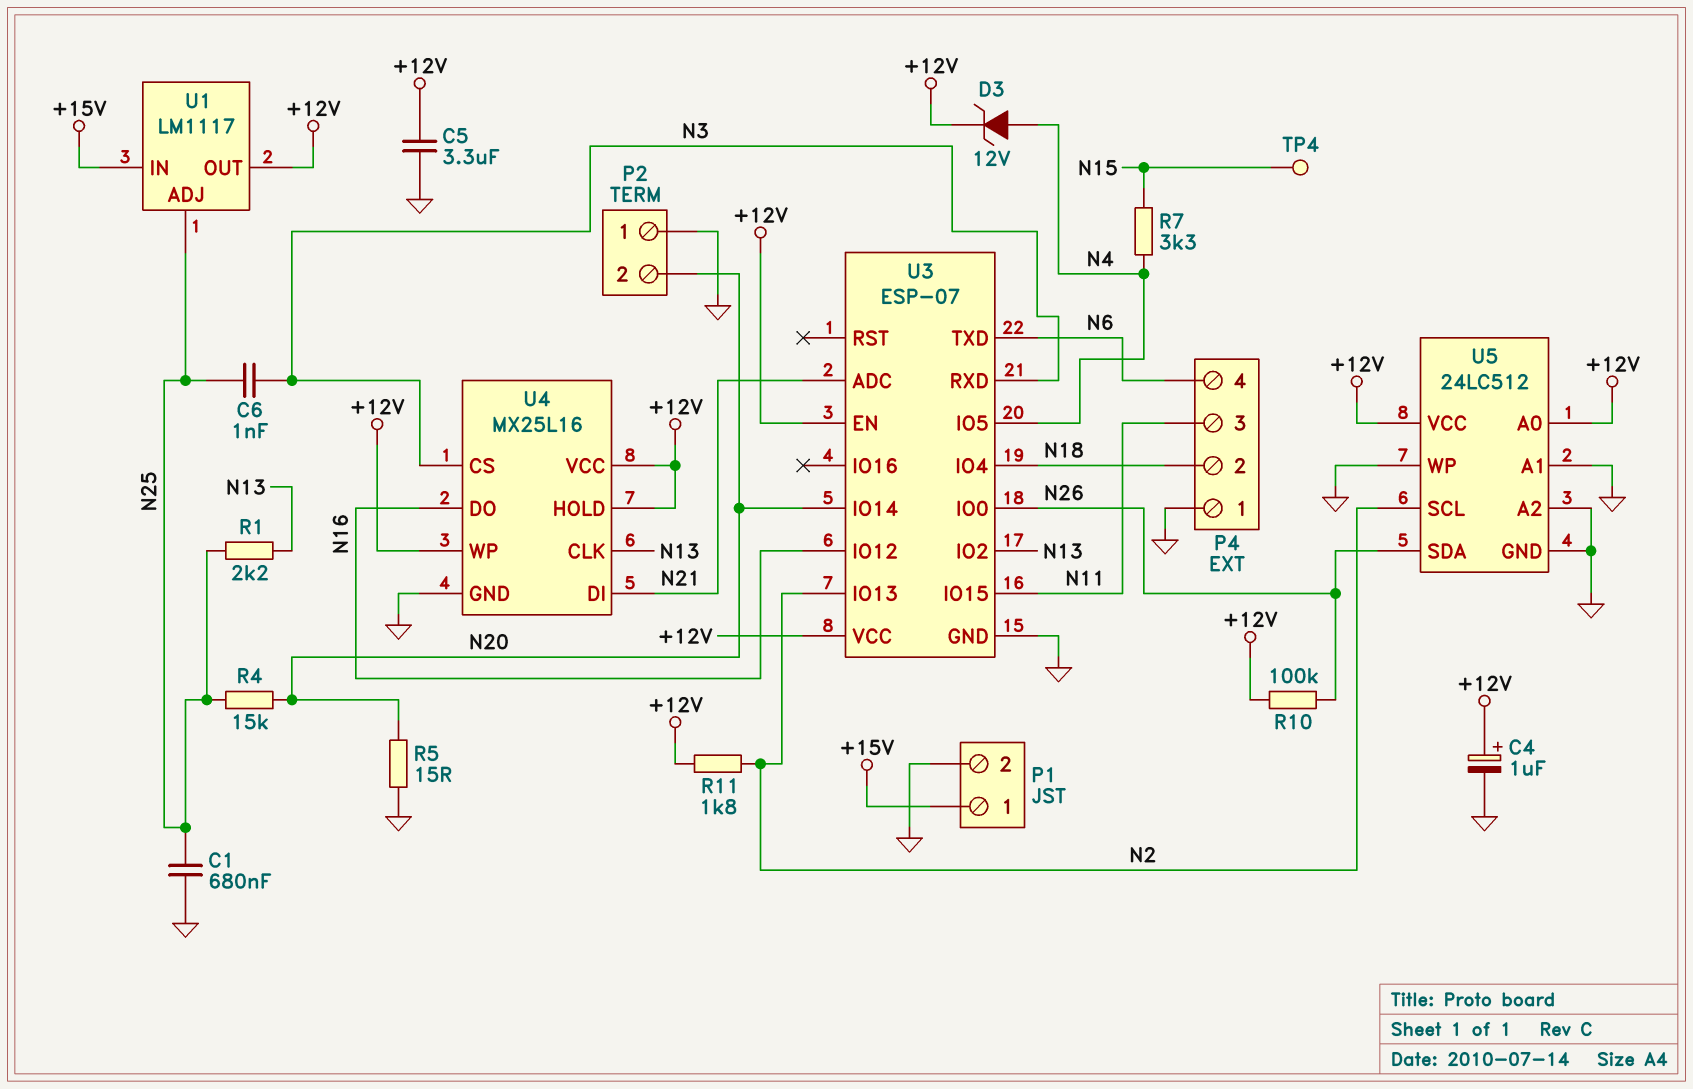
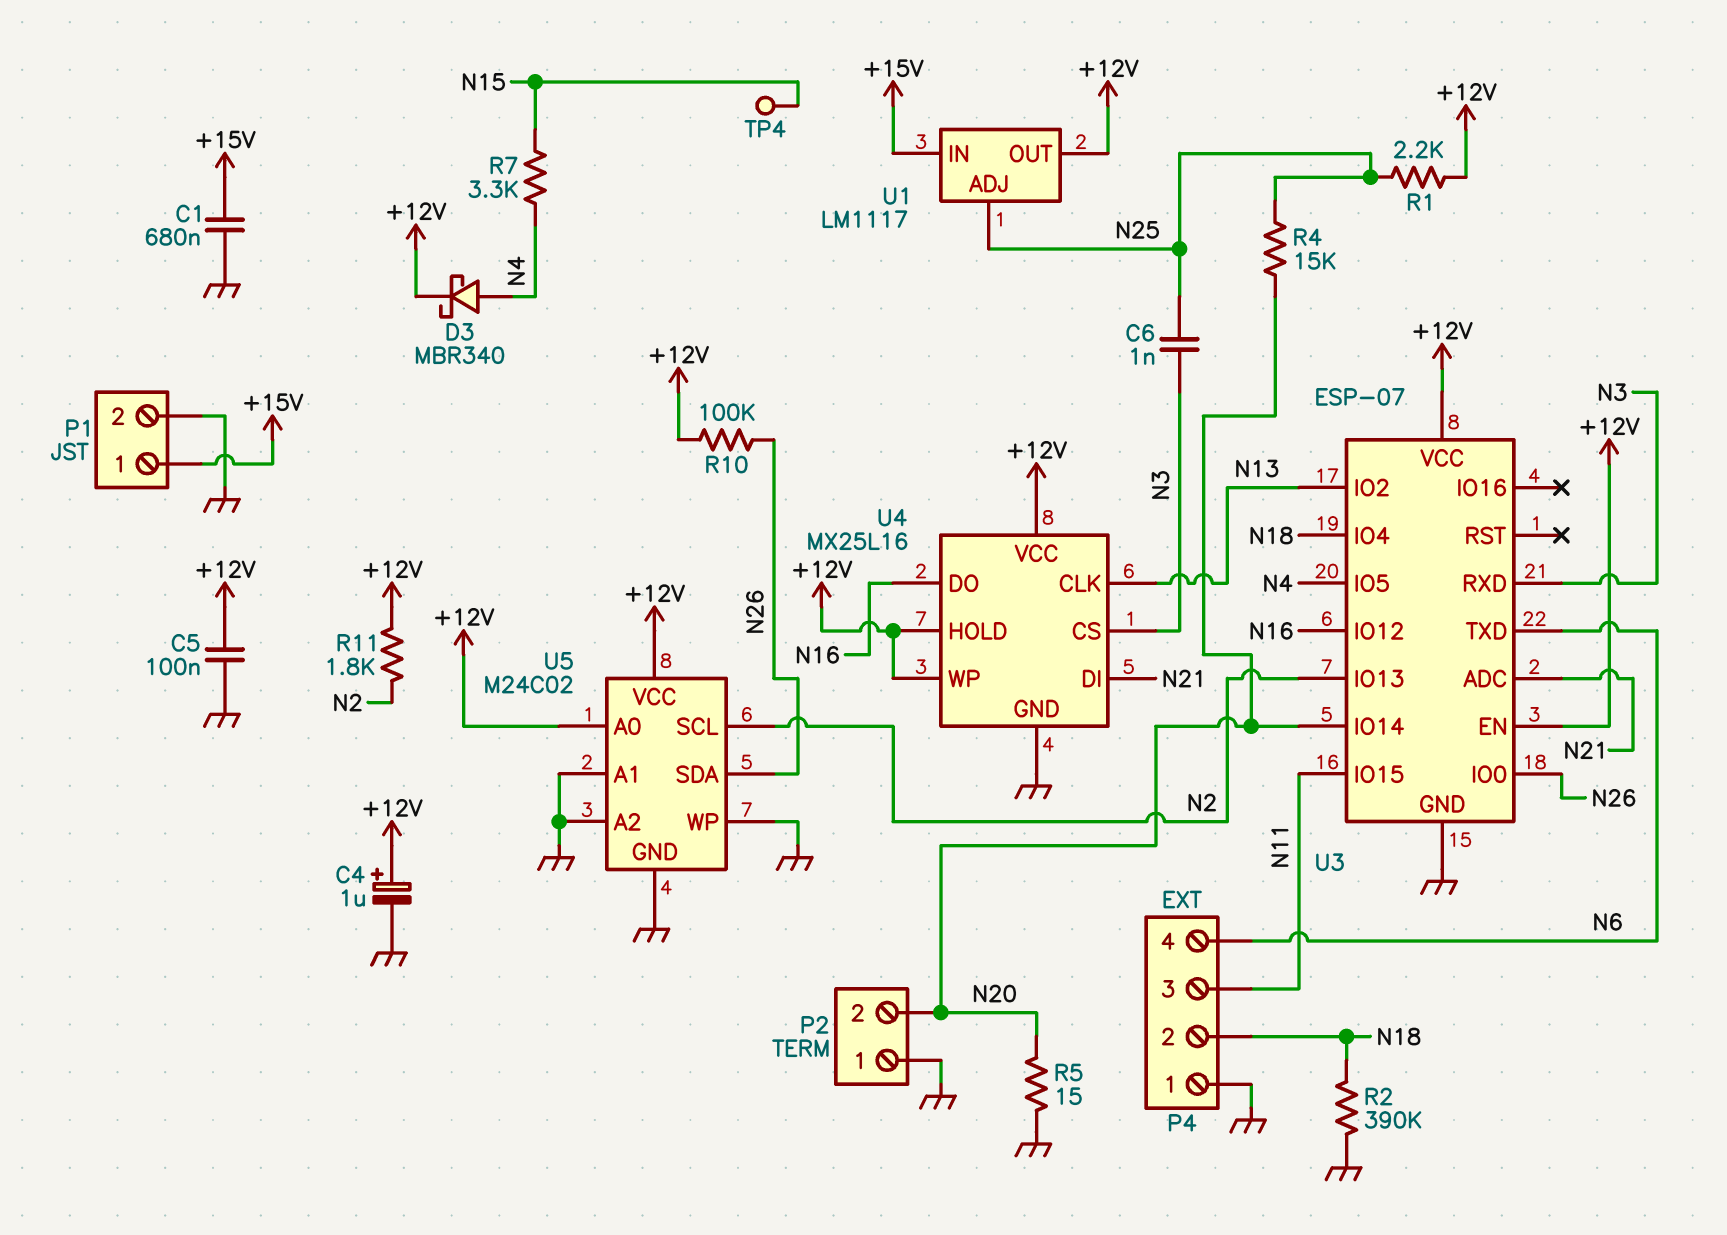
C1: 680nF (GND, N25) -> 680nF (+15V, GND)
C5: 3.3uF (+12V, GND) -> 100nF (+12V, GND)
D3: zener 12V (A N4, K +12V) -> schottky MBR340 (A N4, K +12V)
R1: 2.2k (N13, N25) -> 2.2k (+12V, N25)
R2: none -> 390k (GND, N18)
U5: 24LC512 -> M24C02

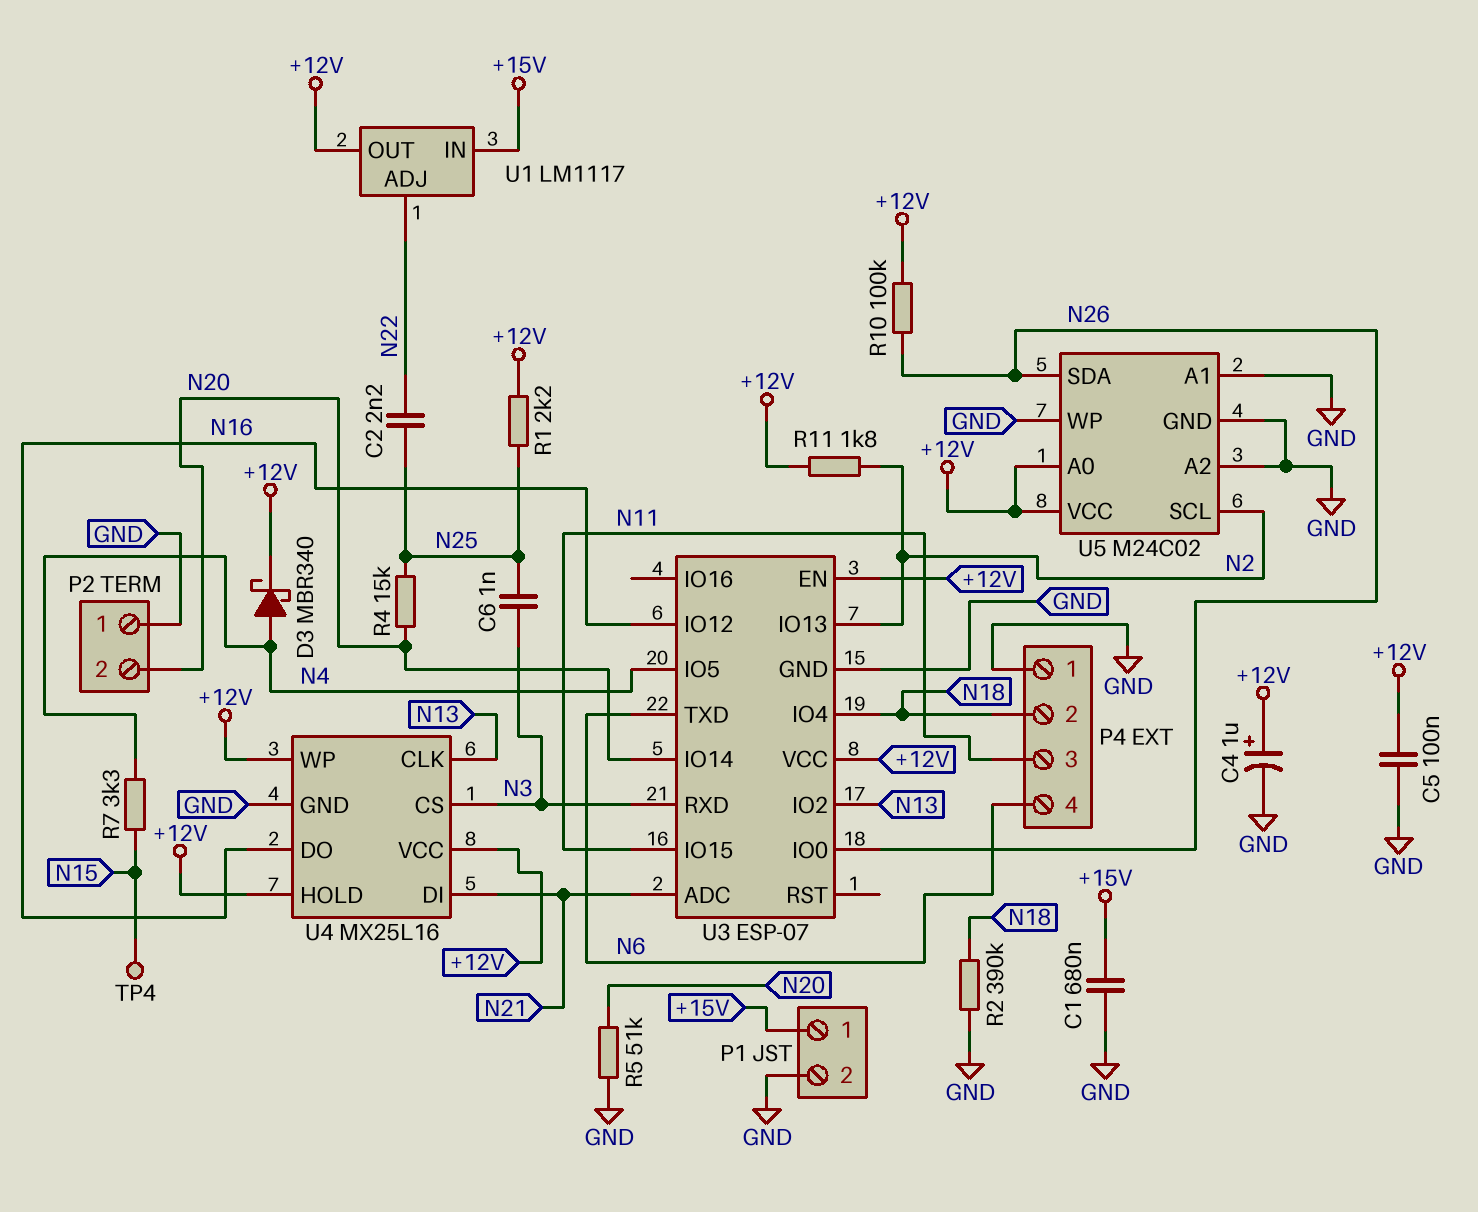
C2: none -> 2.2nF (N22, N25)
R5: 15 (GND, N20) -> 51k (GND, N20)
U1 pin ADJ: N25 -> N22

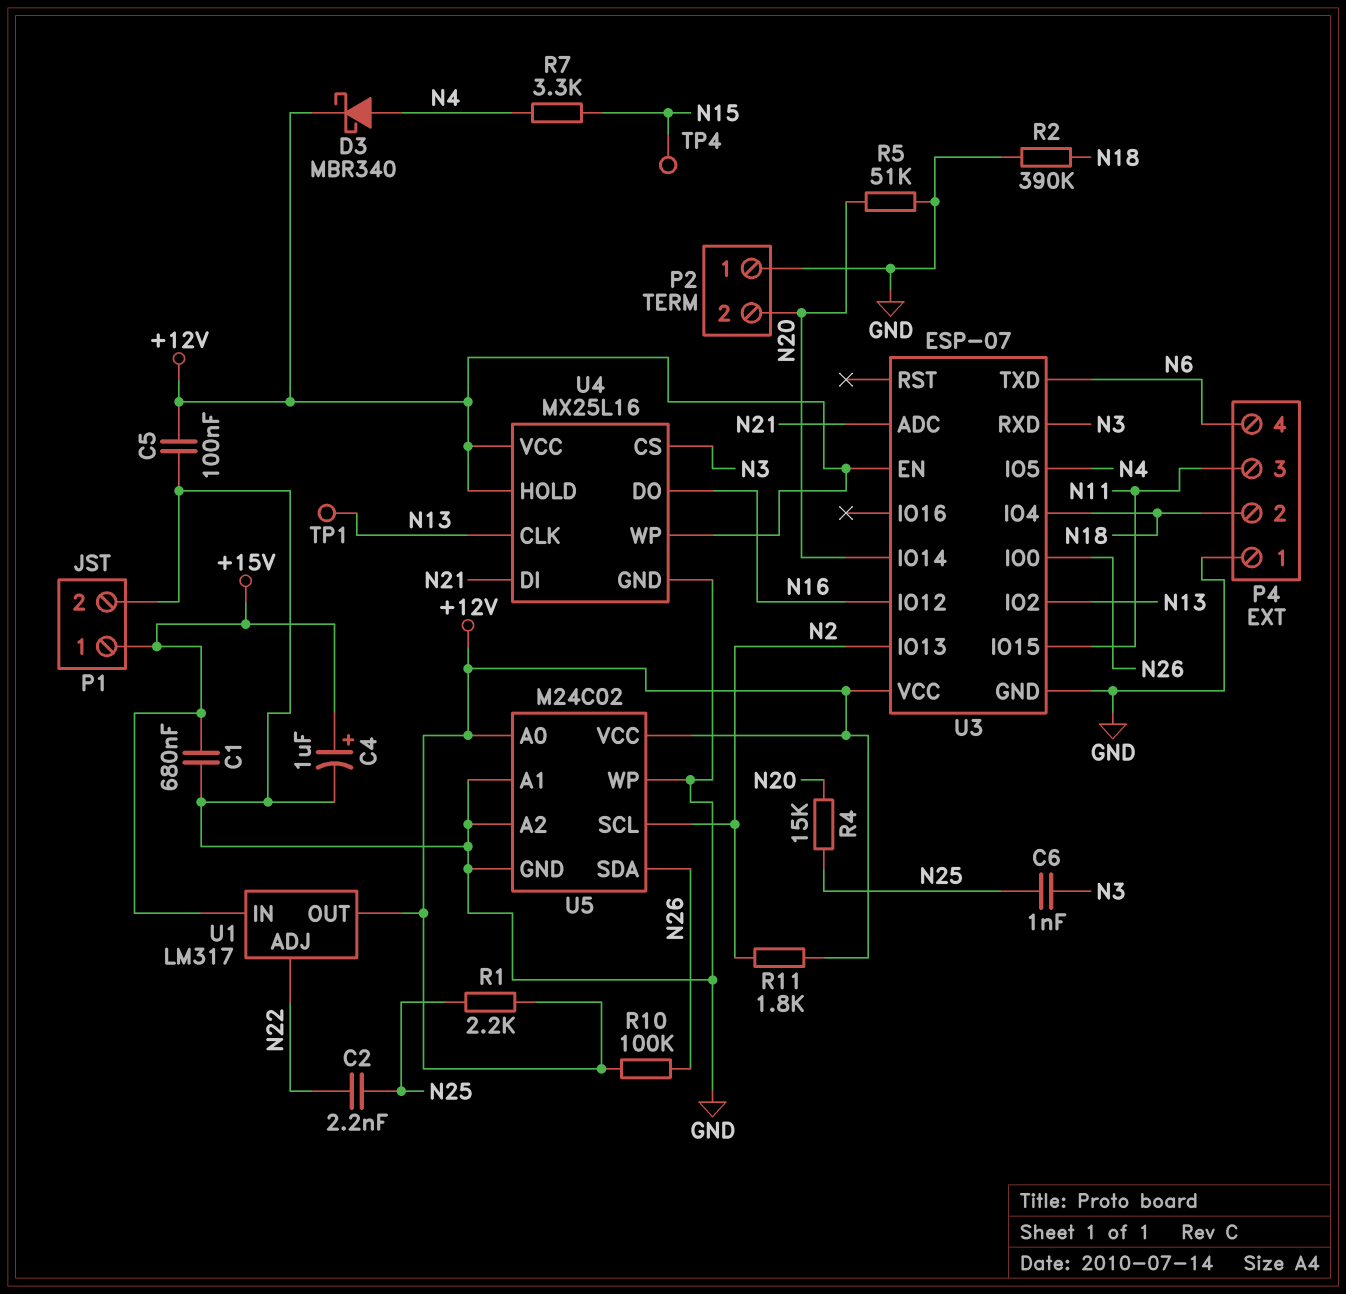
C4: 1uF (plus +12V, minus GND) -> 1uF (plus +15V, minus GND)
TP1: none -> test point (N13)
U1: LM1117 -> LM317

